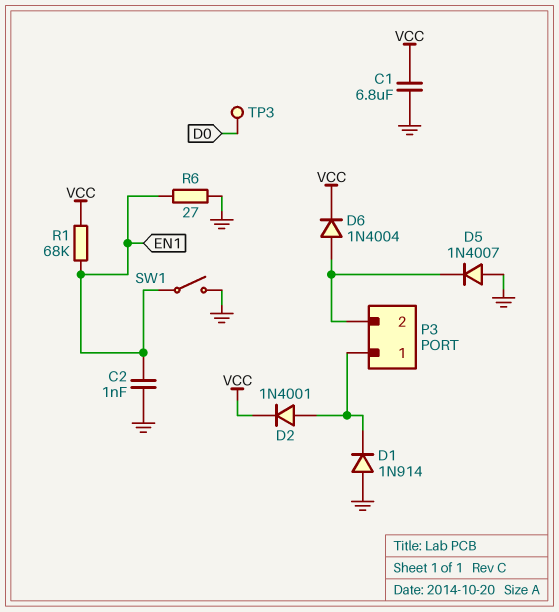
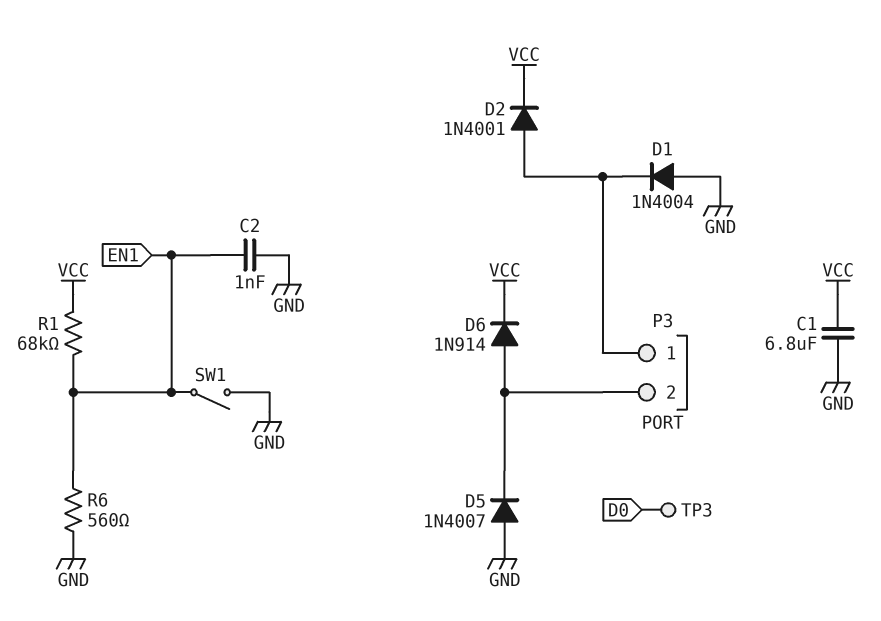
D1: diode 1N914 (A GND, K P3/1) -> diode 1N4004 (A GND, K P3/1)
D6: diode 1N4004 (A P3/2, K VCC) -> diode 1N914 (A P3/2, K VCC)
R6: 27 (EN1, GND) -> 560 (EN1, GND)

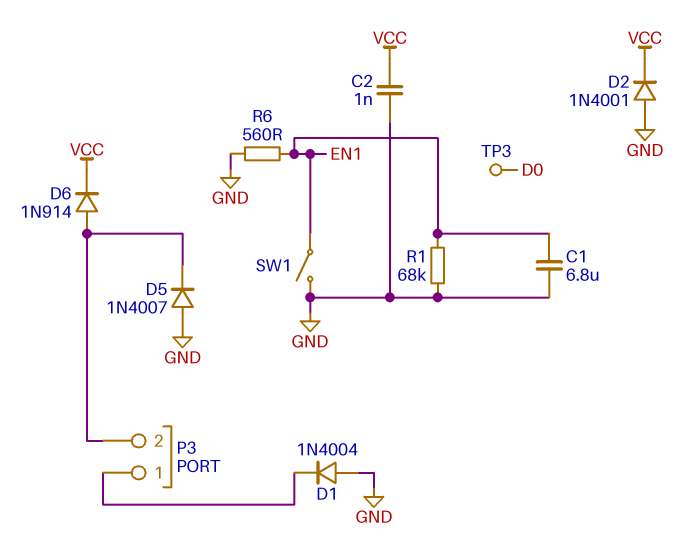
C1: 6.8uF (GND, VCC) -> 6.8uF (EN1, GND)
C2: 1nF (EN1, GND) -> 1nF (GND, VCC)
D2: diode 1N4001 (A P3/1, K VCC) -> diode 1N4001 (A GND, K VCC)
R1: 68k (EN1, VCC) -> 68k (EN1, GND)

